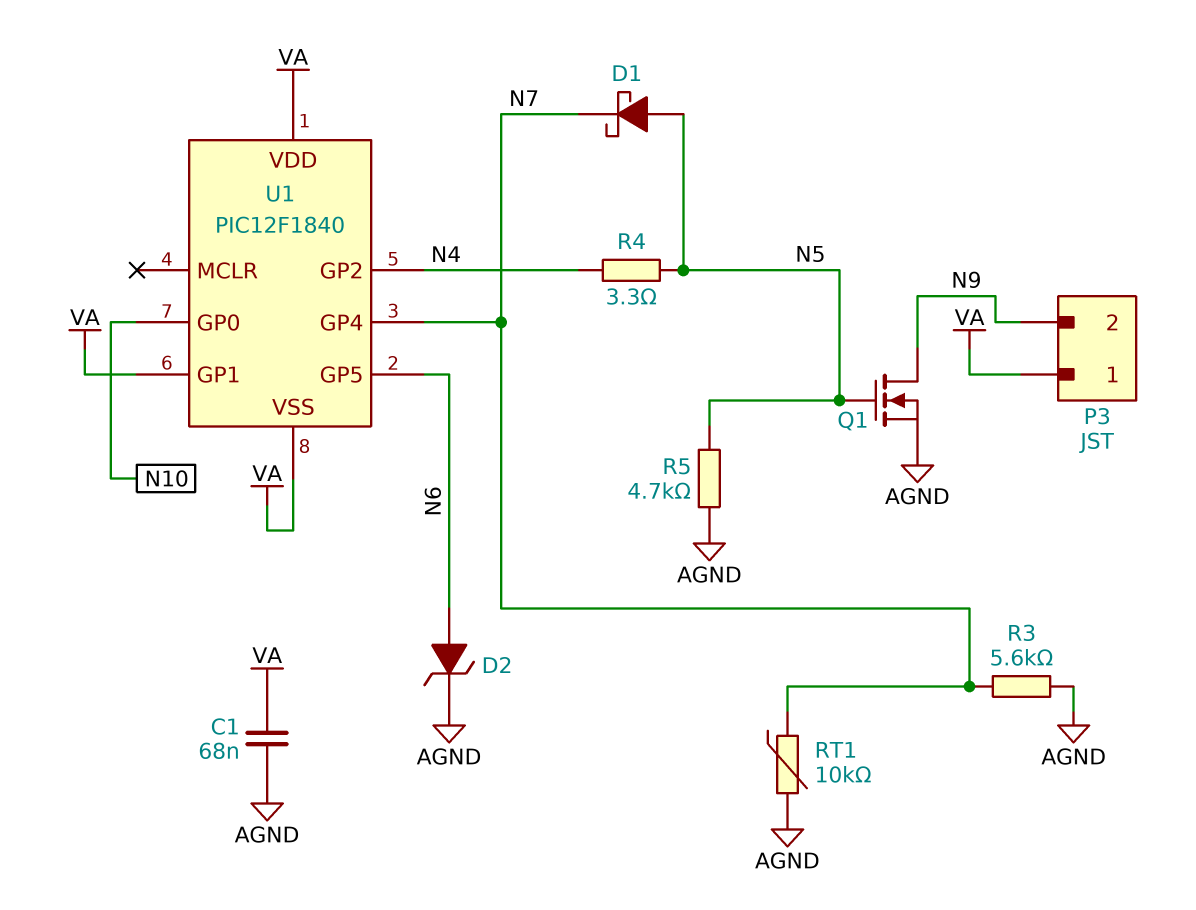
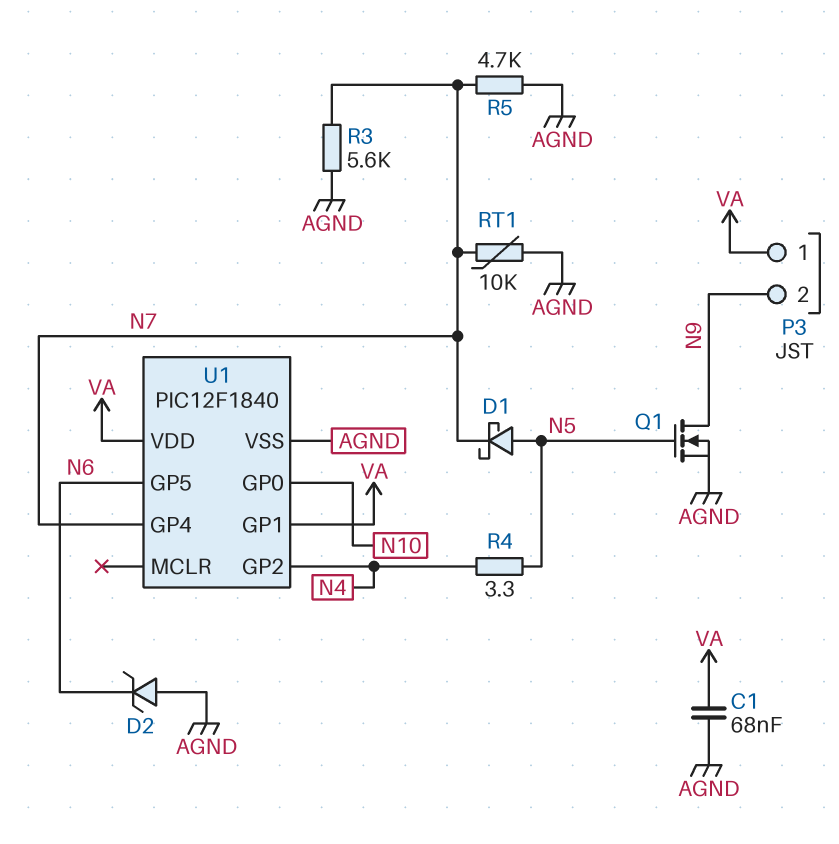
D2: zener (A N6, K AGND) -> zener (A AGND, K N6)
R5: 4.7k (AGND, N5) -> 4.7k (AGND, N7)
U1 pin VSS: VA -> AGND

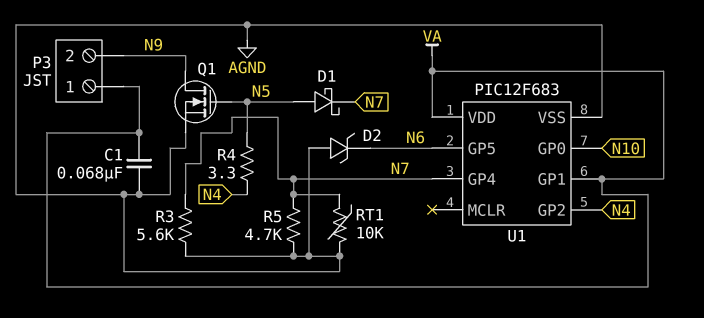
U1: PIC12F1840 -> PIC12F683

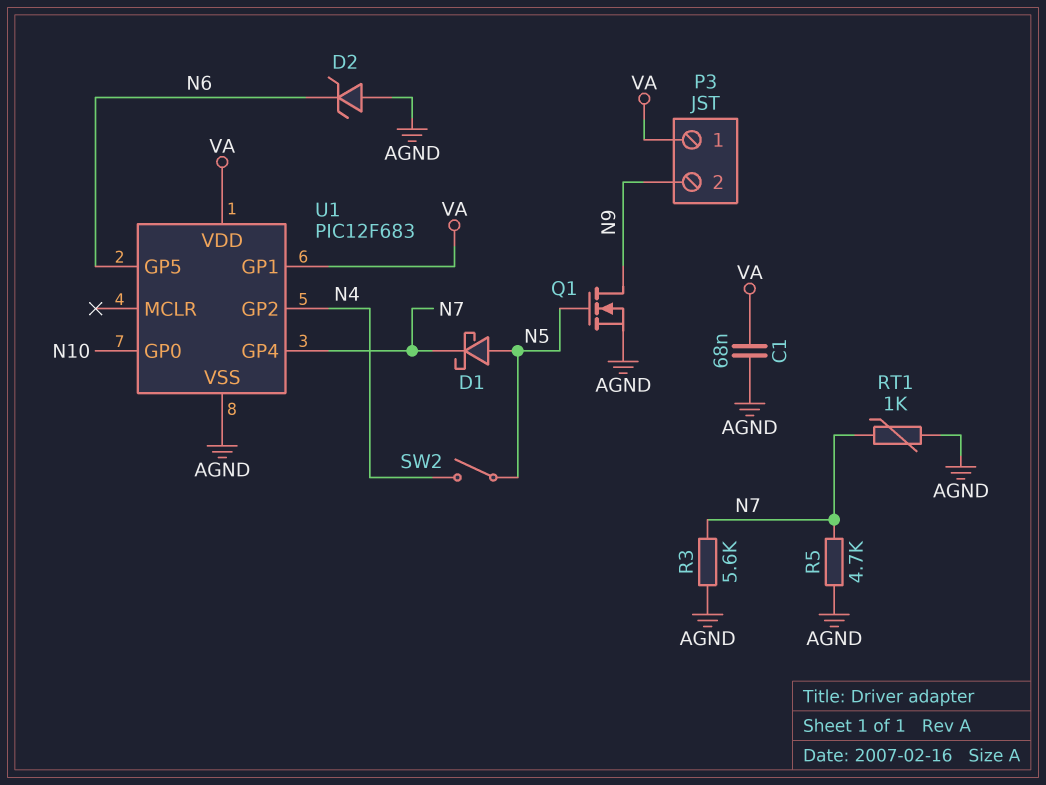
R4: 3.3 (N4, N5) -> none
RT1: 10k (AGND, N7) -> 1k (AGND, N7)
SW2: none -> switch (N4, N5)

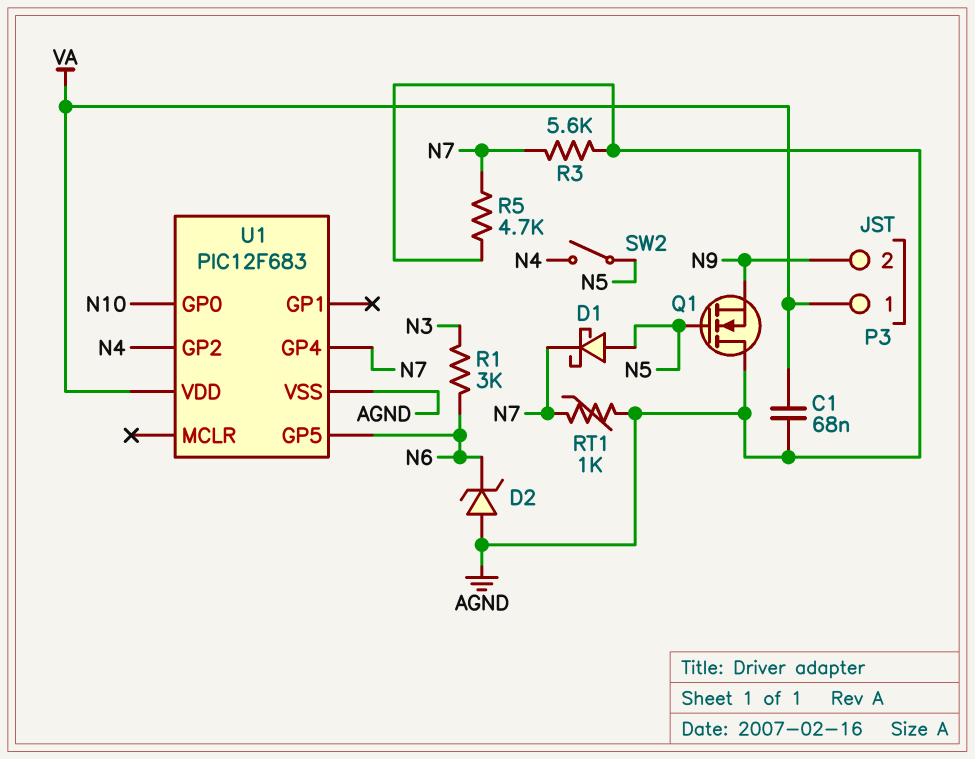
Q1: NMOS (G N5, D N9, S AGND) -> NMOS (G N5, D AGND, S N9)
R1: none -> 3k (N3, N6)
U1 pin GP1: VA -> none

